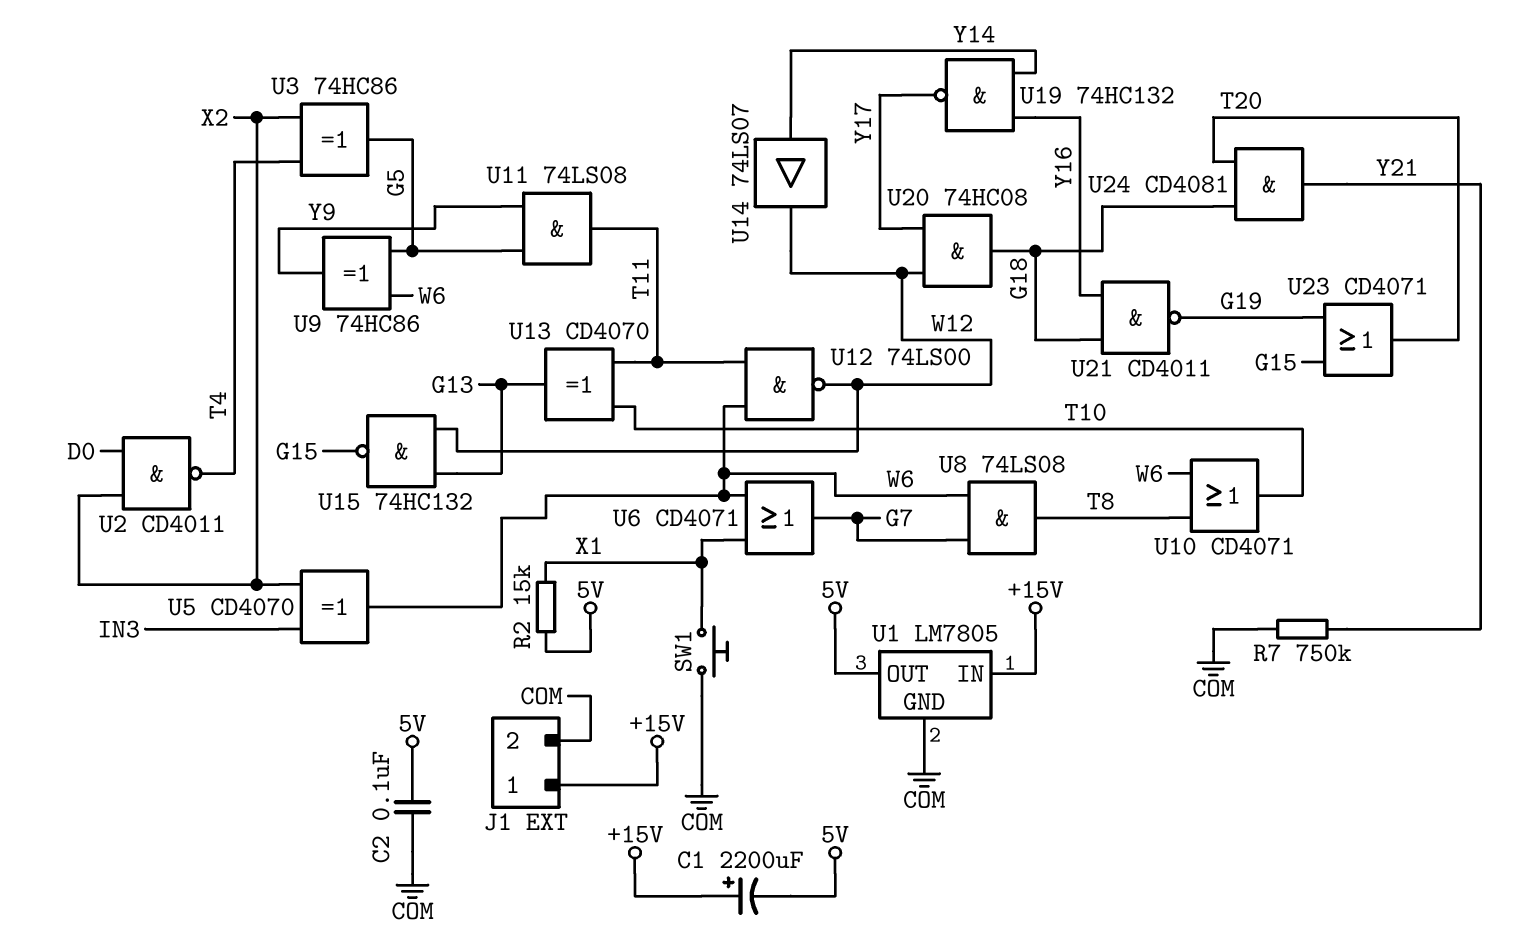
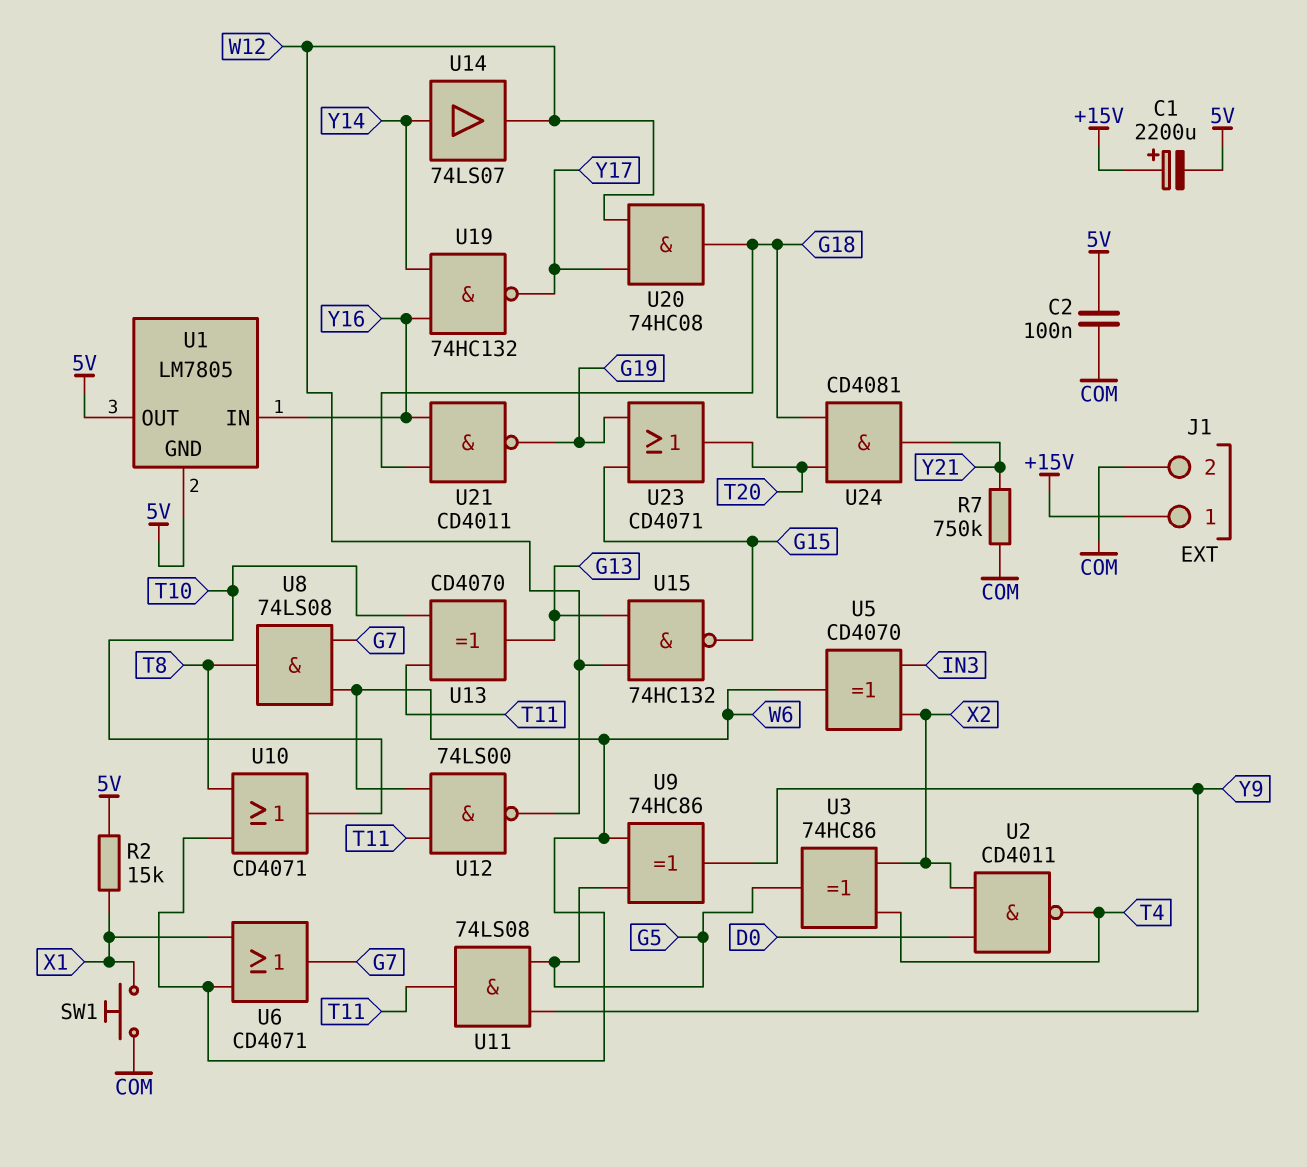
U1 pin GND: COM -> 5V
U1 pin IN: +15V -> Y16

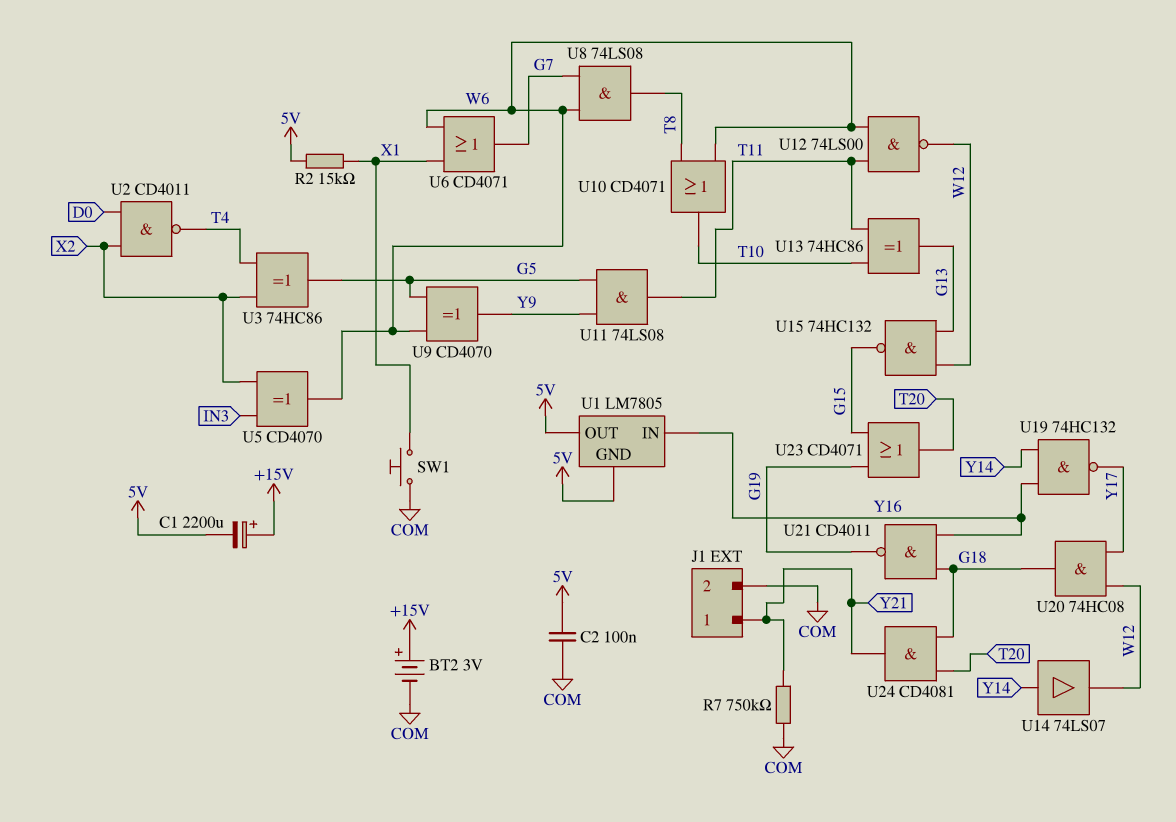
BT2: none -> 3V (plus +15V, minus COM)
J1 pin 1: +15V -> Y21
U9: XOR 74HC86 (in G5, in W6, out Y9) -> XOR CD4070 (in G5, in W6, out Y9)
U13: XOR CD4070 (in T10, in T11, out G13) -> XOR 74HC86 (in T10, in T11, out G13)

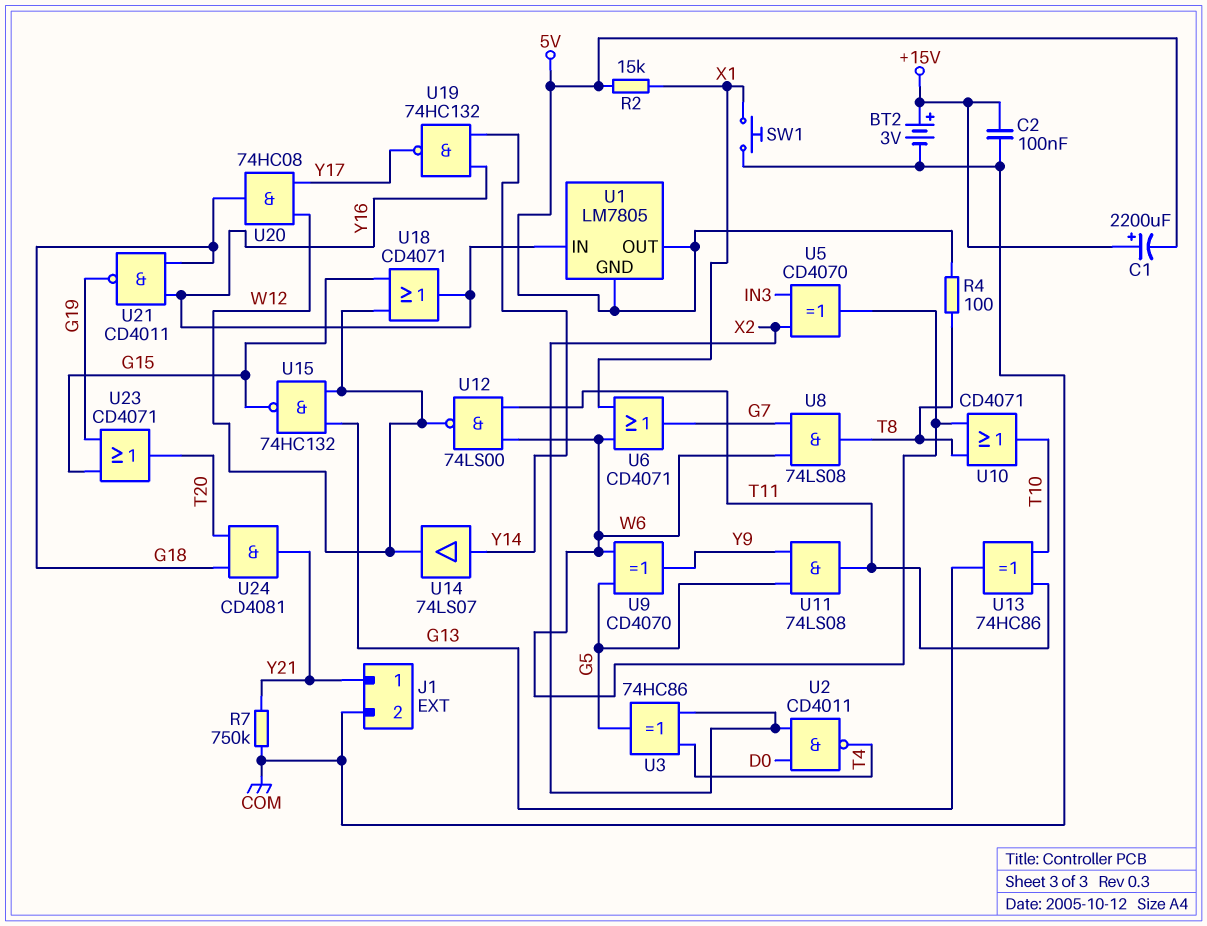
C2: 100nF (5V, COM) -> 100nF (+15V, COM)
R4: none -> 100 (5V, T8)
U18: none -> OR CD4071 (in G15, in W12, out Y16)

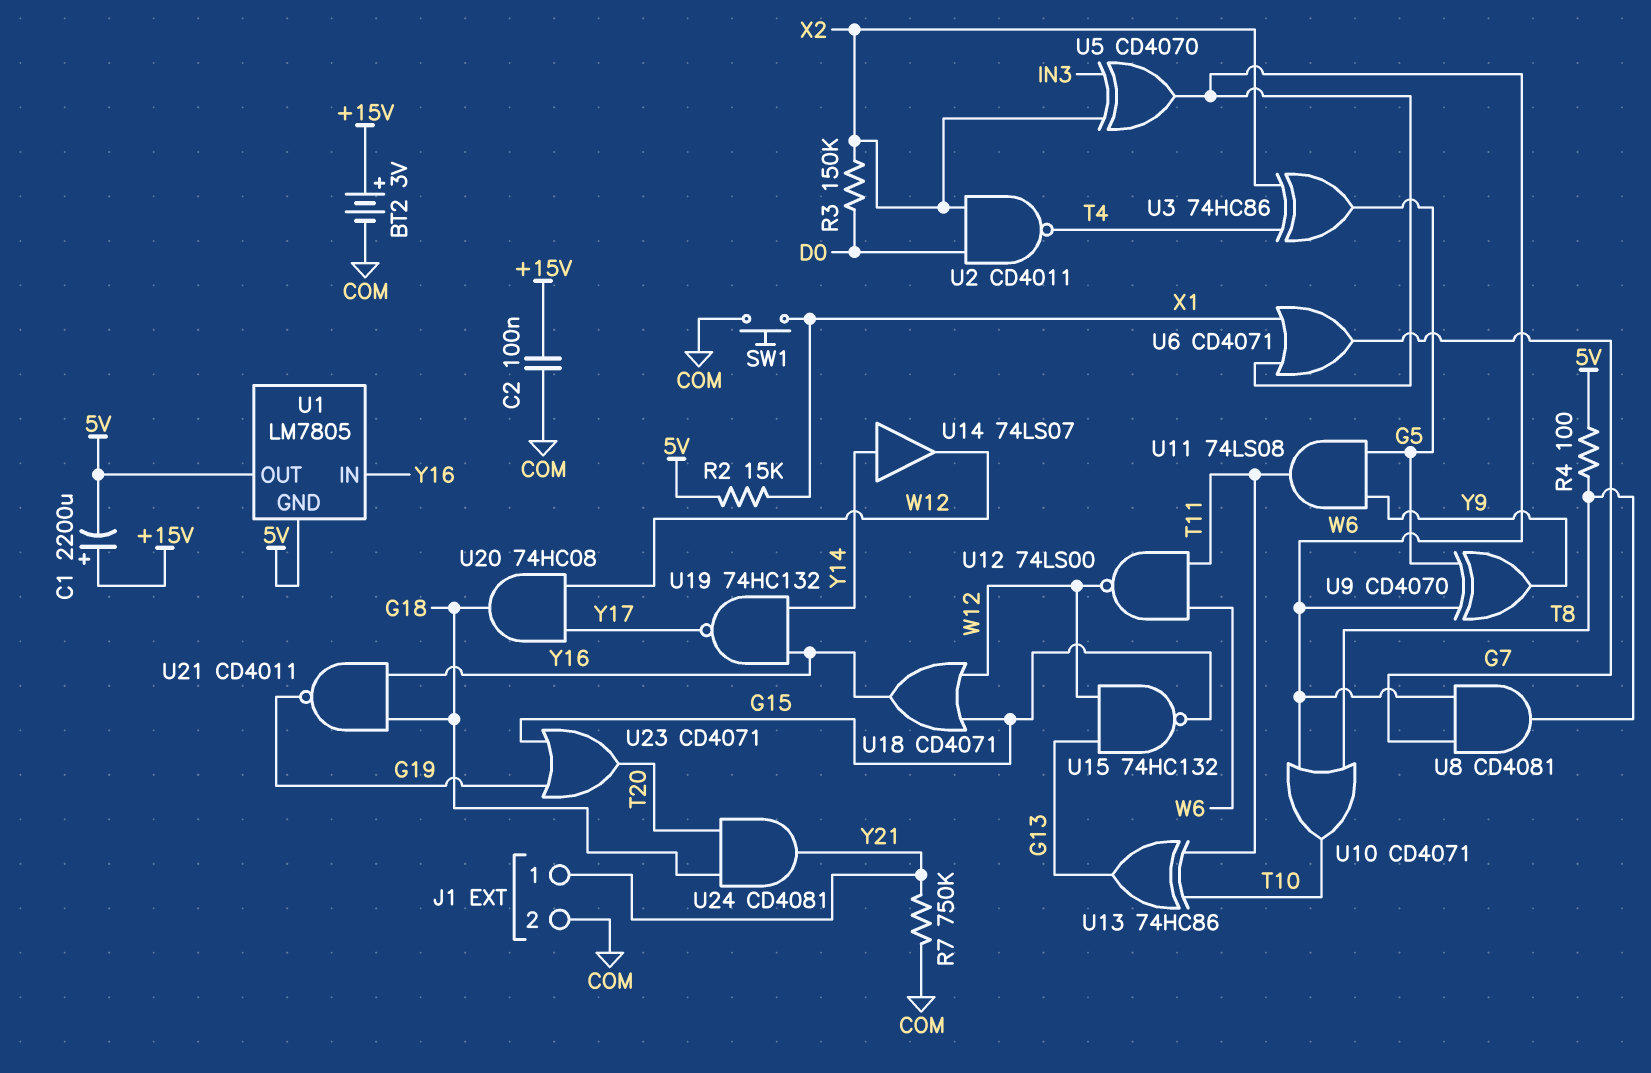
R3: none -> 150k (D0, X2)
U8: AND 74LS08 (in G7, in W6, out T8) -> AND CD4081 (in G7, in W6, out T8)

